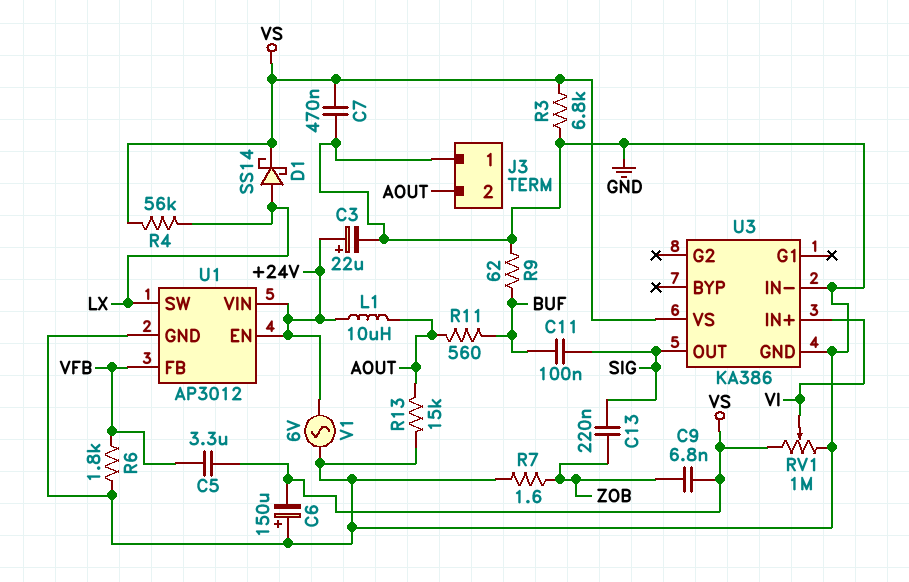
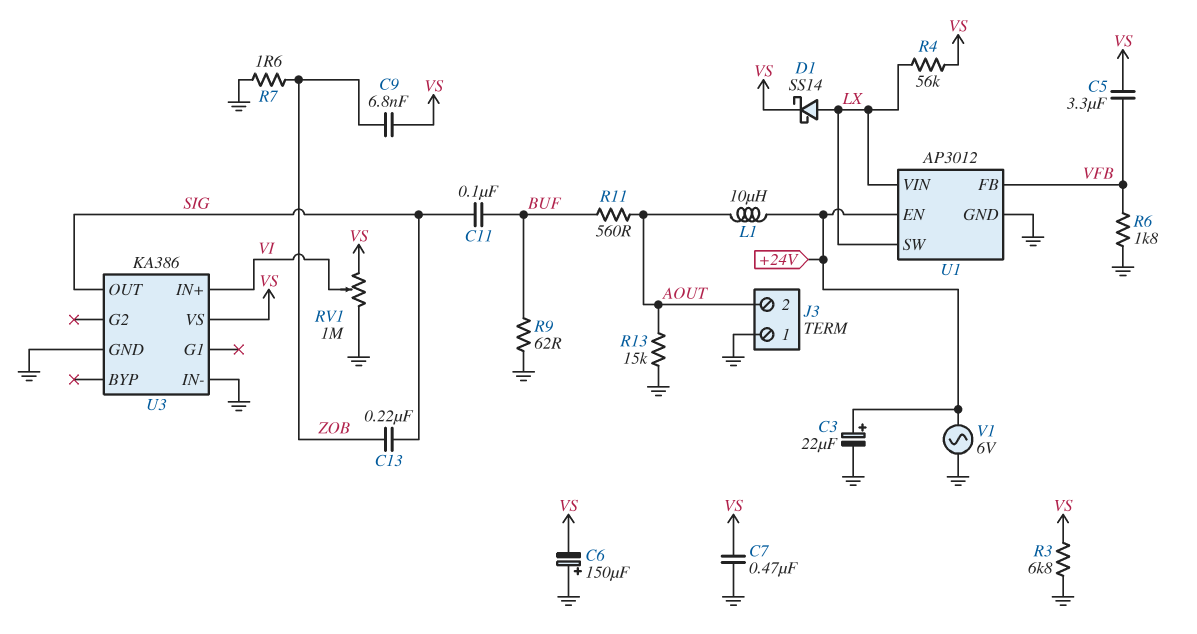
U1 pin VIN: +24V -> LX

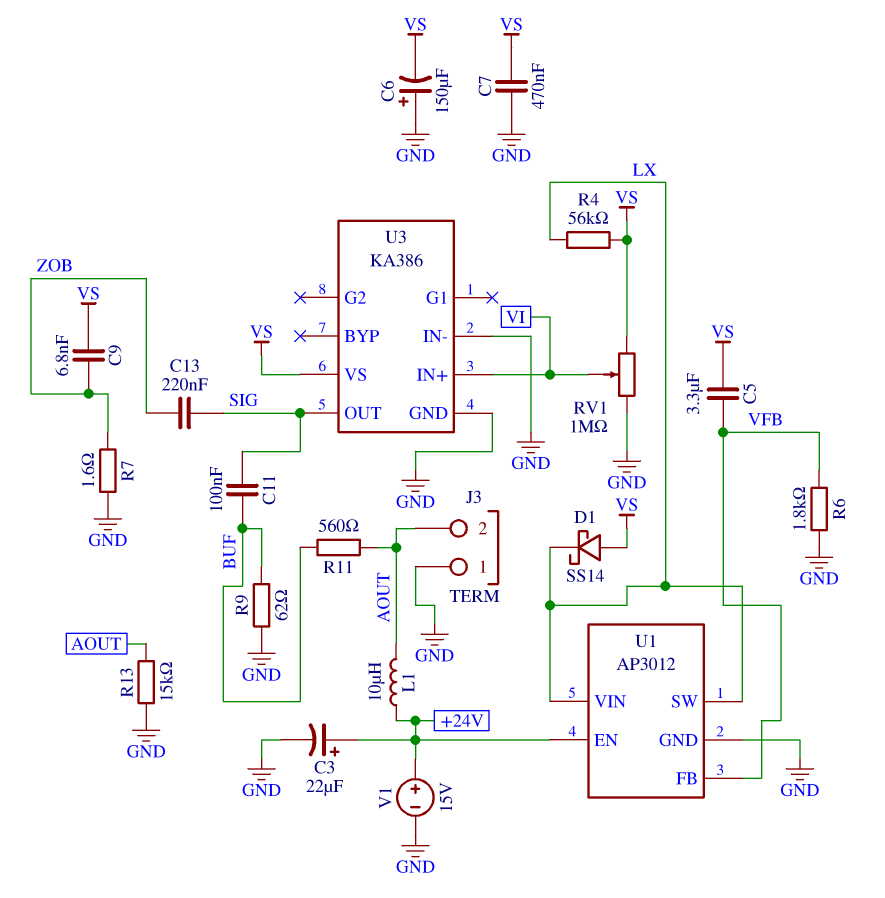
D1: schottky SS14 (A LX, K VS) -> schottky SS14 (A VS, K LX)
R3: 6.8k (GND, VS) -> none
V1: AC 6V (+24V, GND) -> 15V (plus +24V, minus GND)

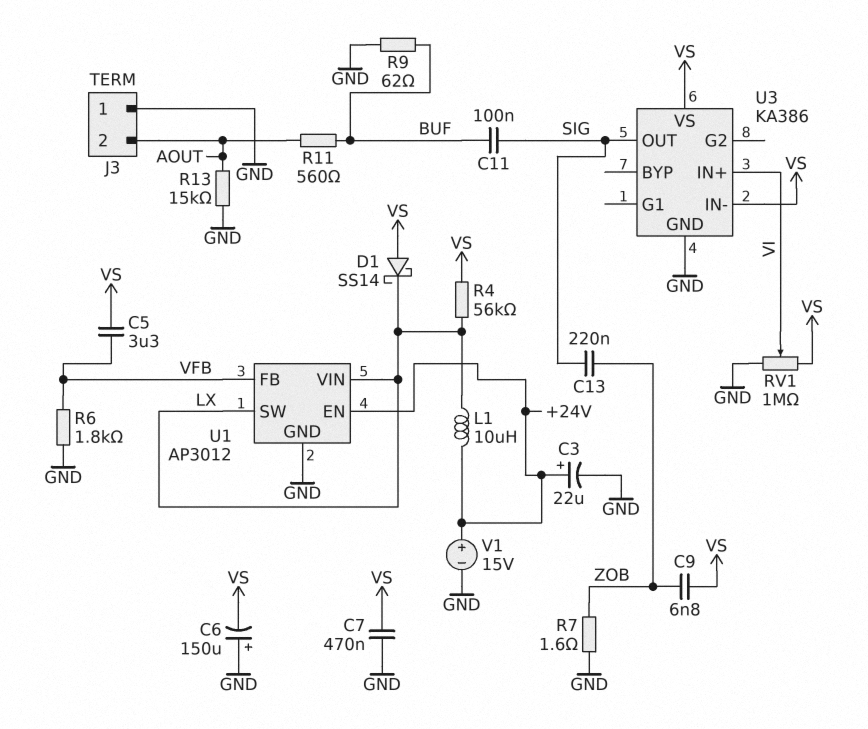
L1: 10uH (+24V, AOUT) -> 10uH (+24V, LX)
U3 pin IN-: GND -> VS

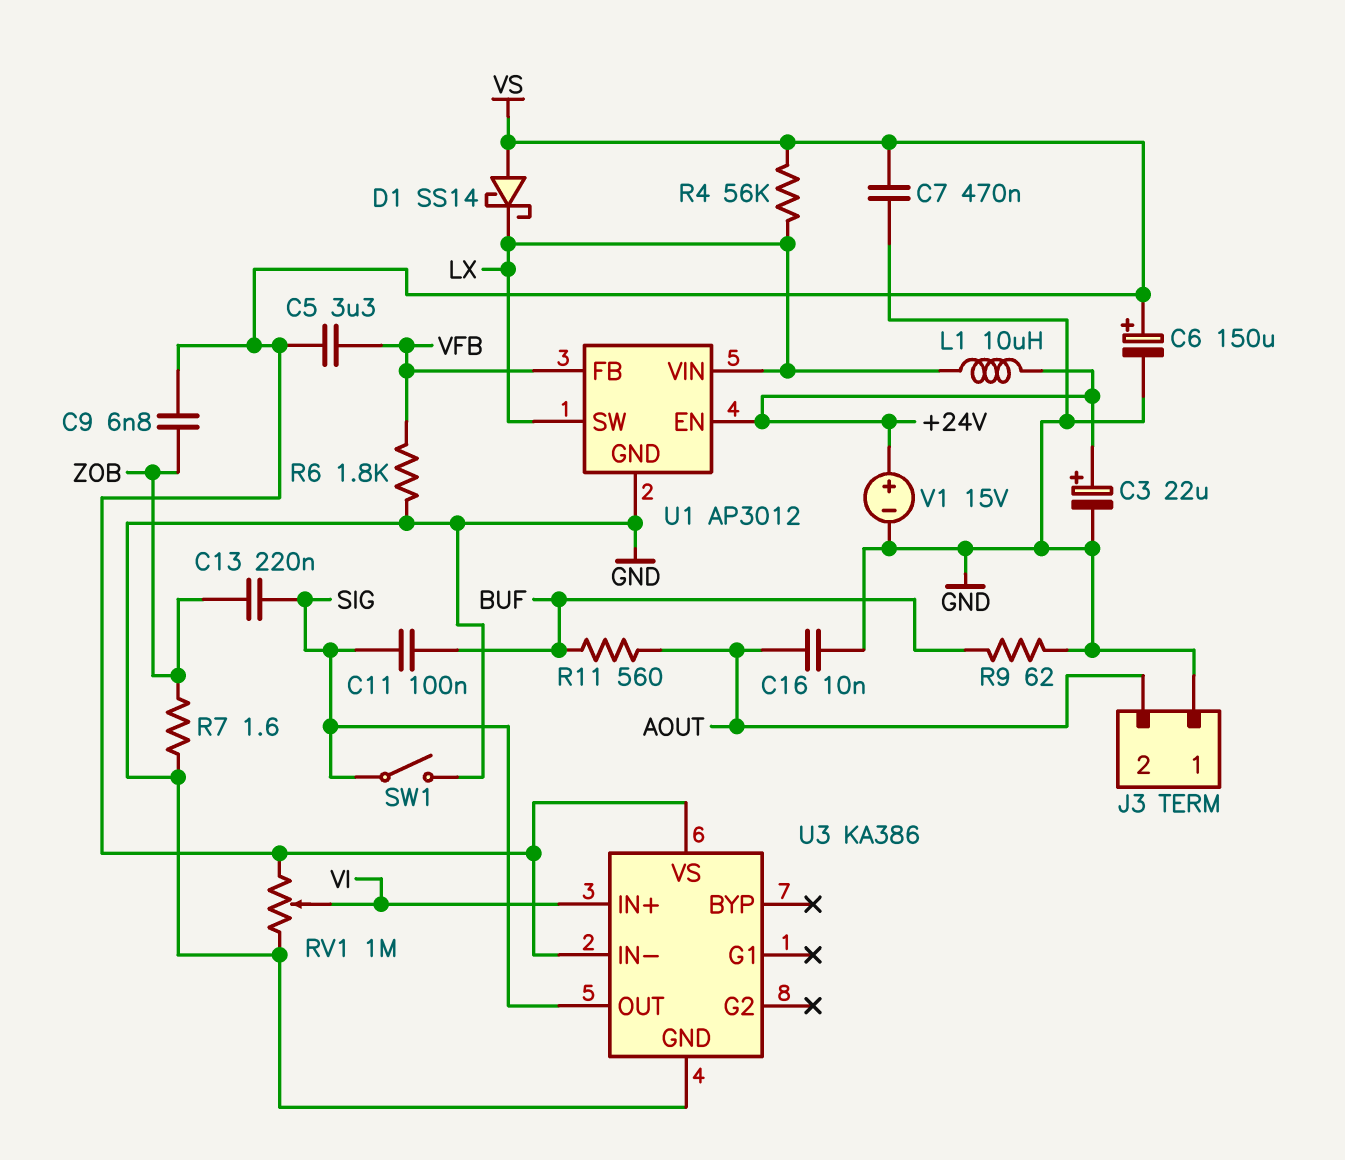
C6: 150uF (plus GND, minus VS) -> 150uF (plus VS, minus GND)
C16: none -> 10nF (AOUT, GND)
R13: 15k (AOUT, GND) -> none
SW1: none -> switch (GND, SIG)

